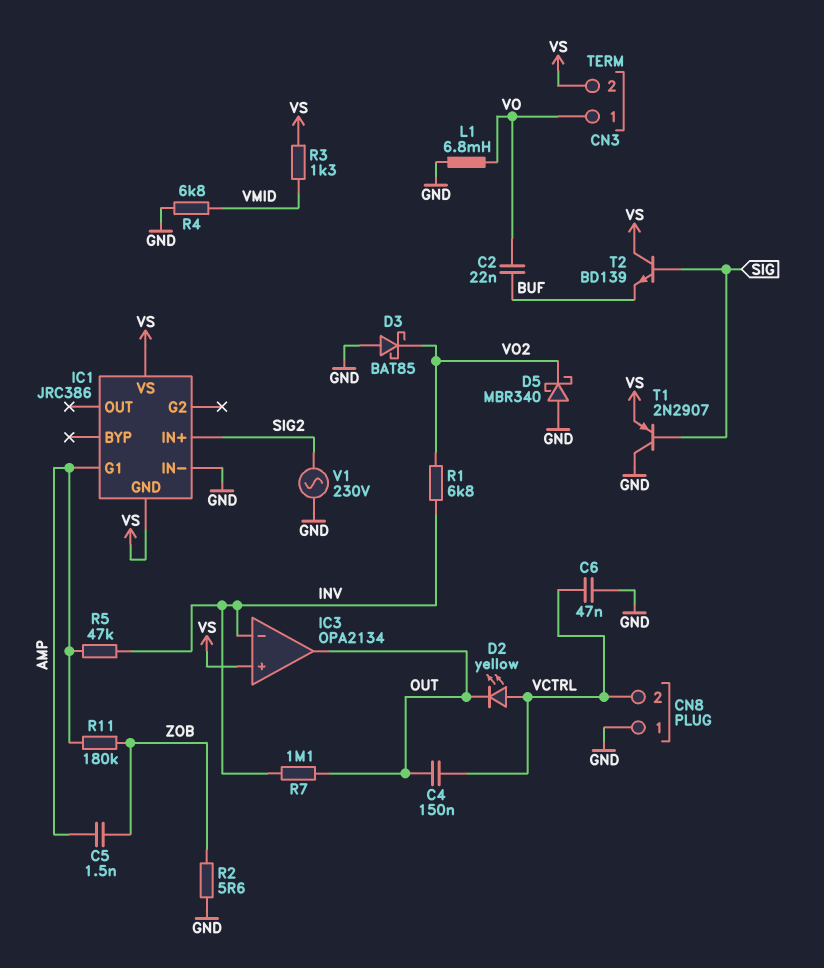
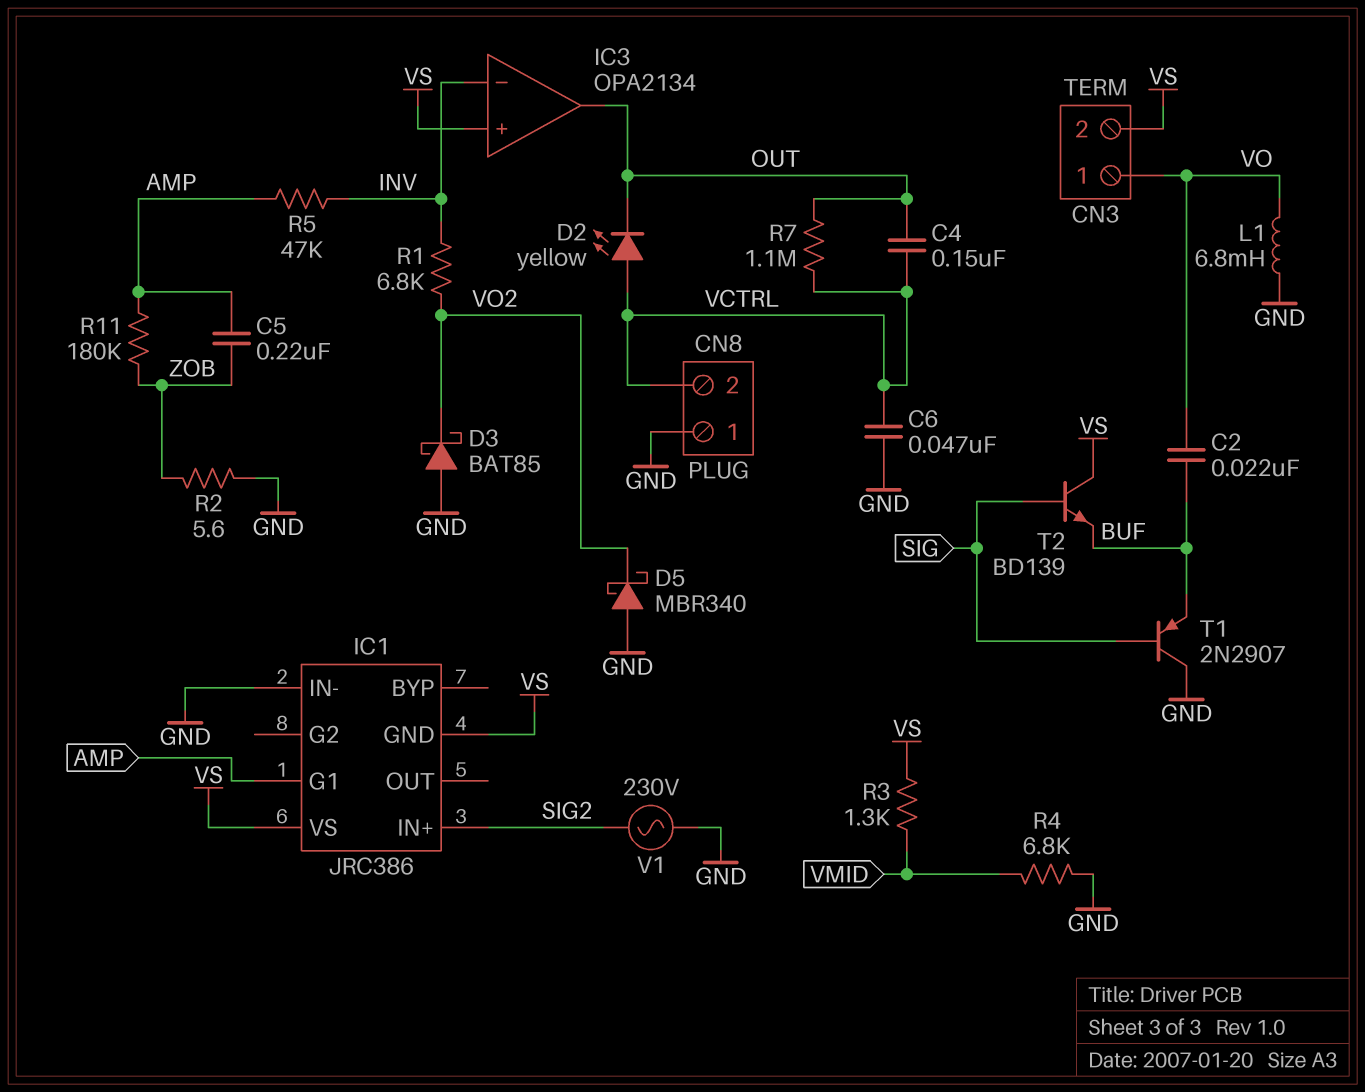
C5: 1.5nF (AMP, ZOB) -> 220nF (AMP, ZOB)
R7: 1.1M (INV, OUT) -> 1.1M (OUT, VCTRL)
T1: PNP 2N2907 (B SIG, C GND, E VS) -> PNP 2N2907 (B SIG, C GND, E BUF)

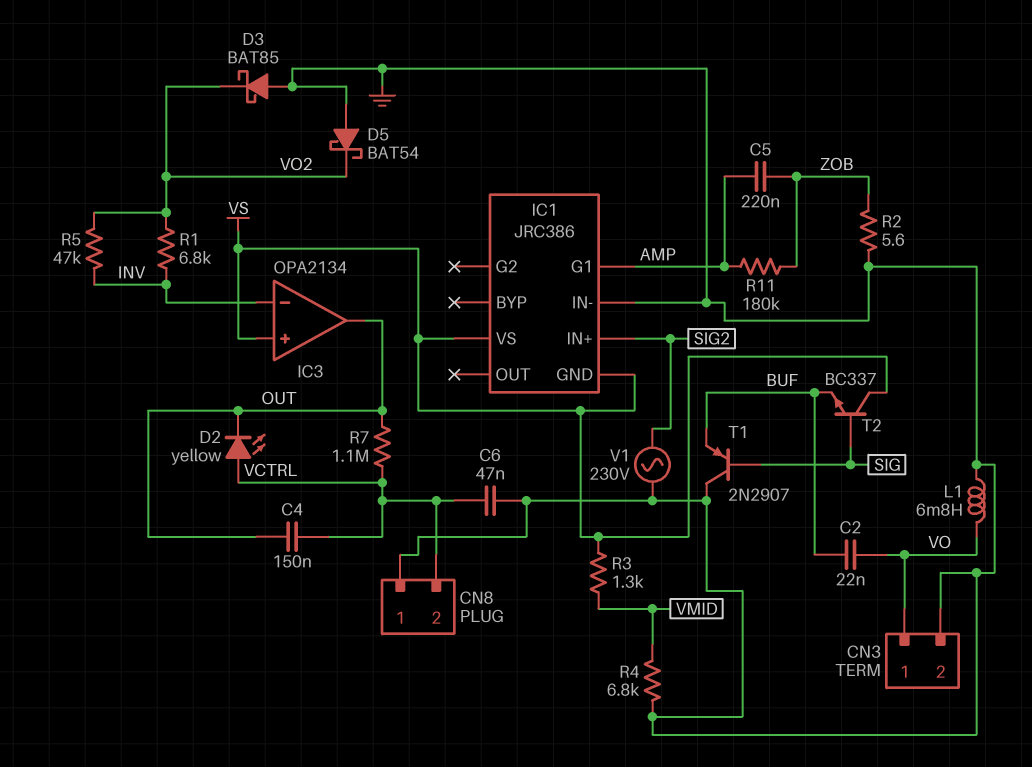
CN3 pin 2: VS -> GND
D5: schottky MBR340 (A GND, K VO2) -> schottky BAT54 (A GND, K VO2)
R5: 47k (AMP, INV) -> 47k (INV, VO2)
T2: NPN BD139 (B SIG, C VS, E BUF) -> NPN BC337 (B SIG, C VS, E BUF)

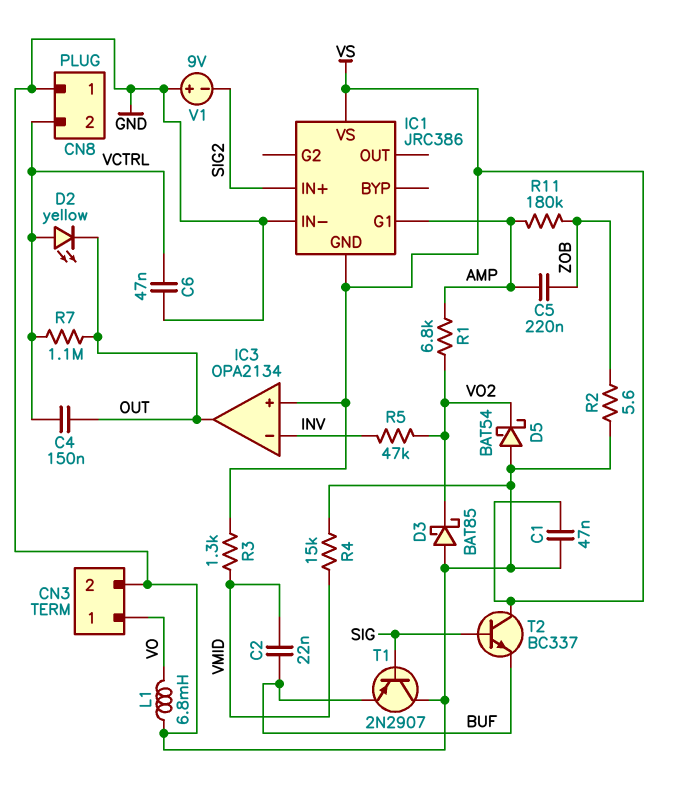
C1: none -> 47nF (GND, VS)
C2: 22nF (BUF, VO) -> 22nF (BUF, VMID)
R1: 6.8k (INV, VO2) -> 6.8k (AMP, VO2)
R4: 6.8k (GND, VMID) -> 15k (GND, VMID)
V1: AC 230V (GND, SIG2) -> 9V (plus GND, minus SIG2)

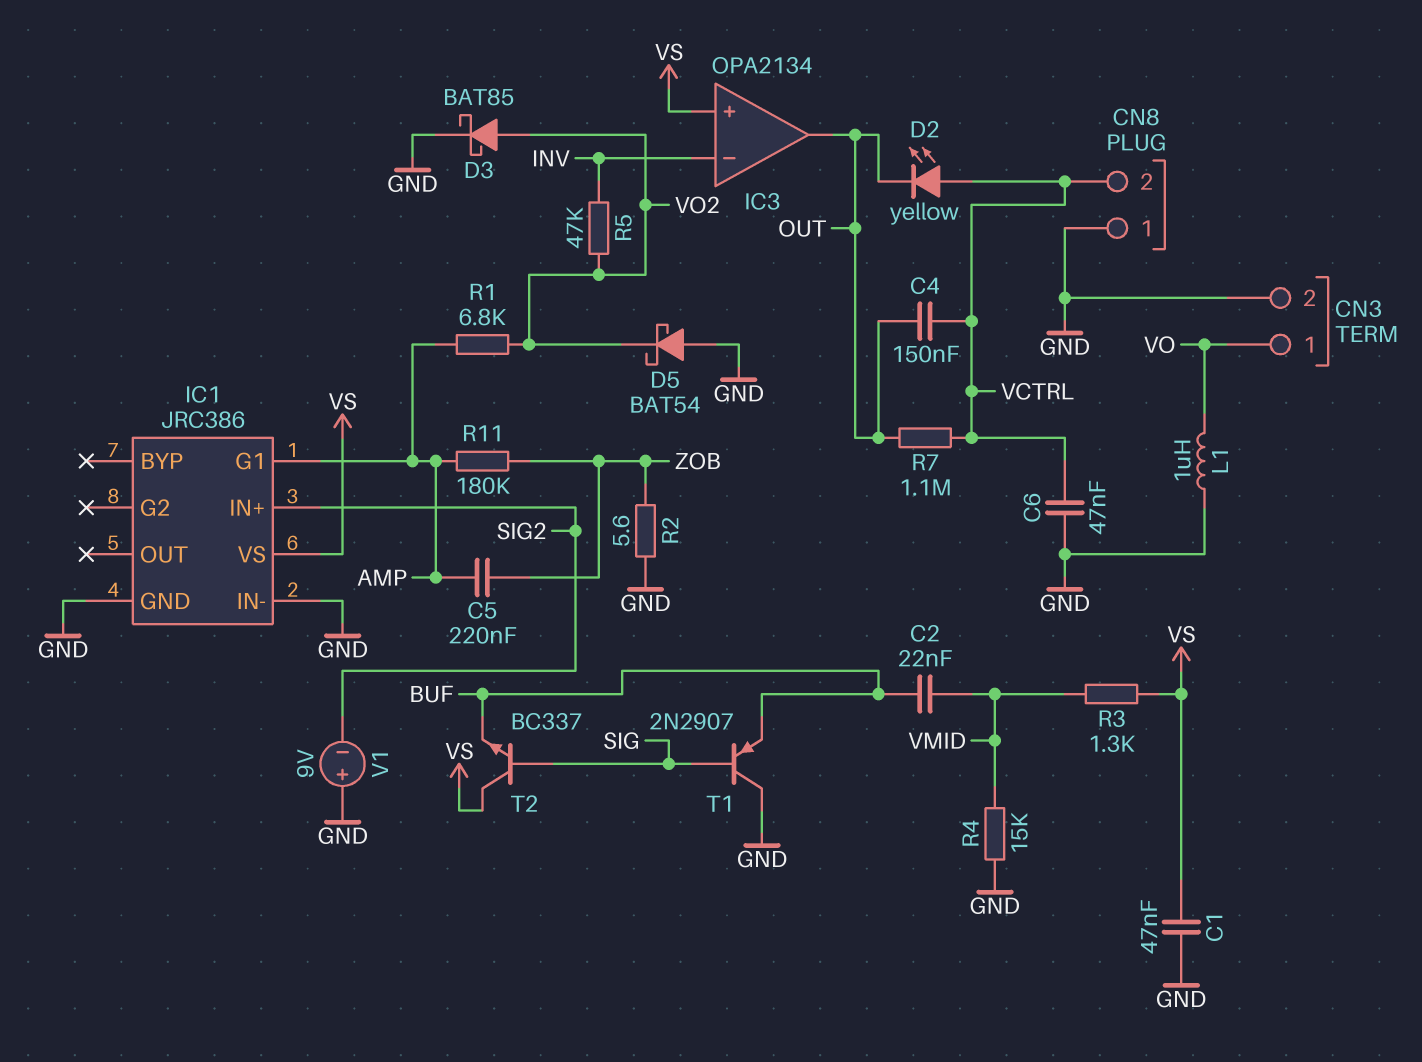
D3: schottky BAT85 (A GND, K VO2) -> schottky BAT85 (A VO2, K GND)
IC1 pin GND: VS -> GND
L1: 6.8mH (GND, VO) -> 1uH (GND, VO)

